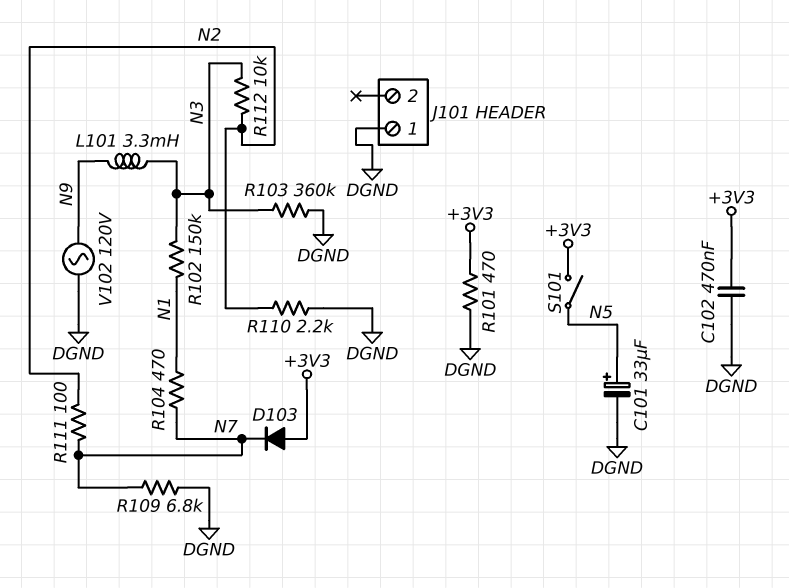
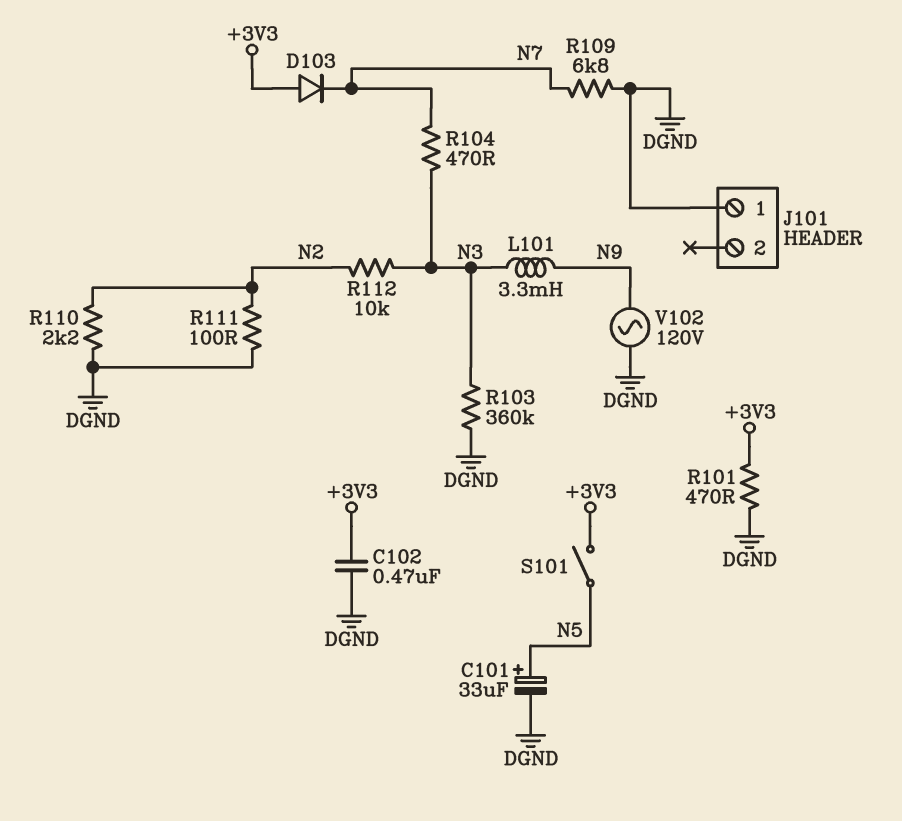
R102: 150k (N1, N3) -> none
R104: 470 (N1, N7) -> 470 (N3, N7)
R111: 100 (N2, N7) -> 100 (DGND, N2)

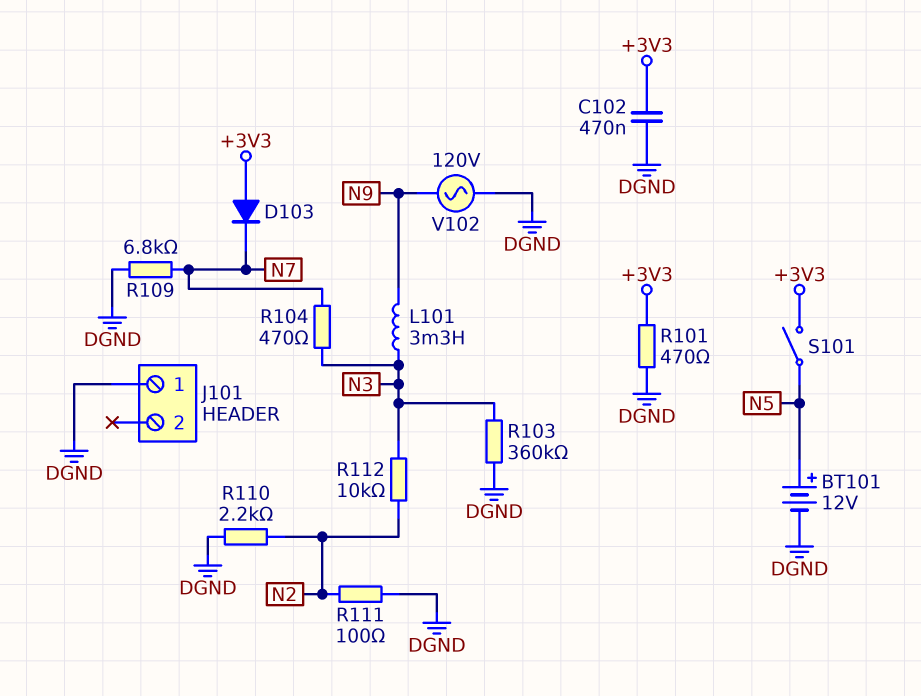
BT101: none -> 12V (plus N5, minus DGND)
C101: 33uF (plus N5, minus DGND) -> none

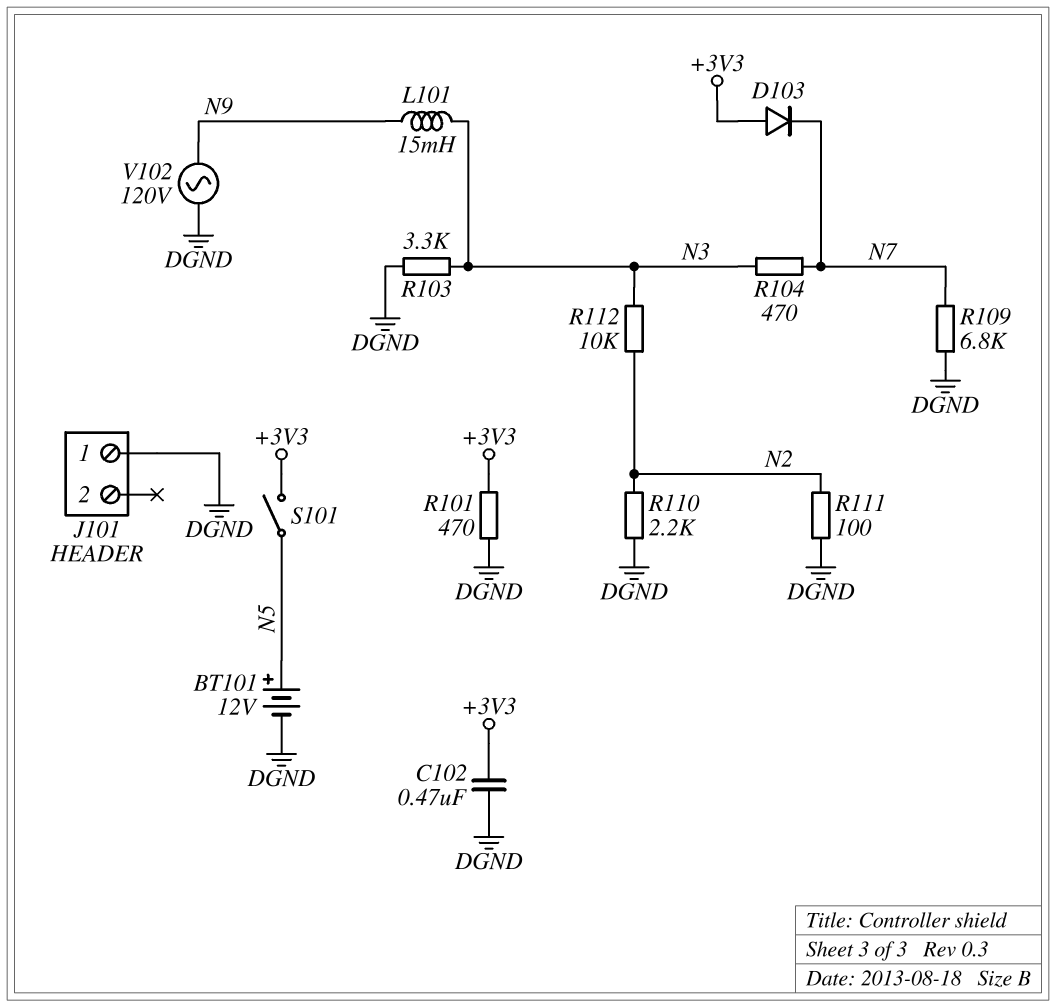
L101: 3.3mH (N3, N9) -> 15mH (N3, N9)
R103: 360k (DGND, N3) -> 3.3k (DGND, N3)

